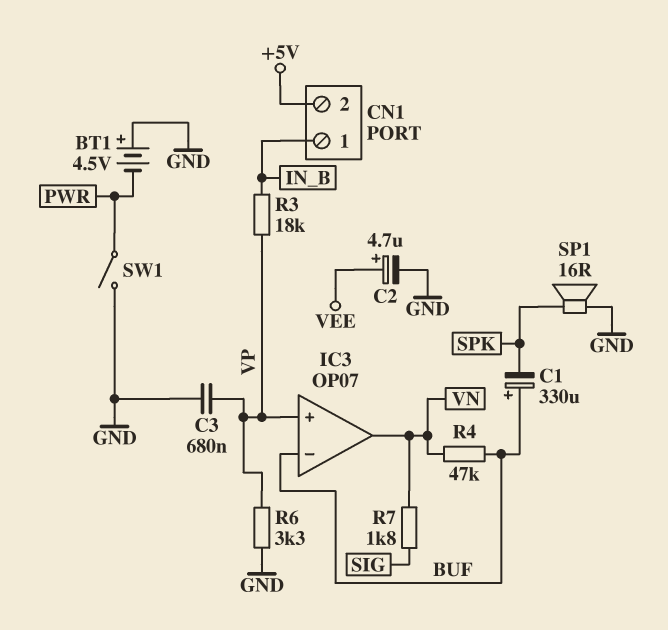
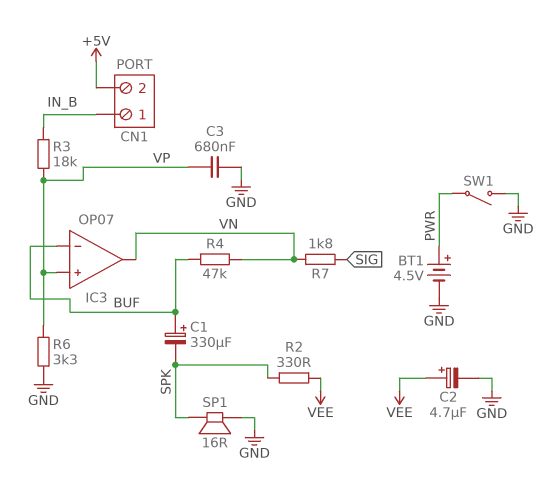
BT1: 4.5V (plus GND, minus PWR) -> 4.5V (plus PWR, minus GND)
R2: none -> 330 (SPK, VEE)

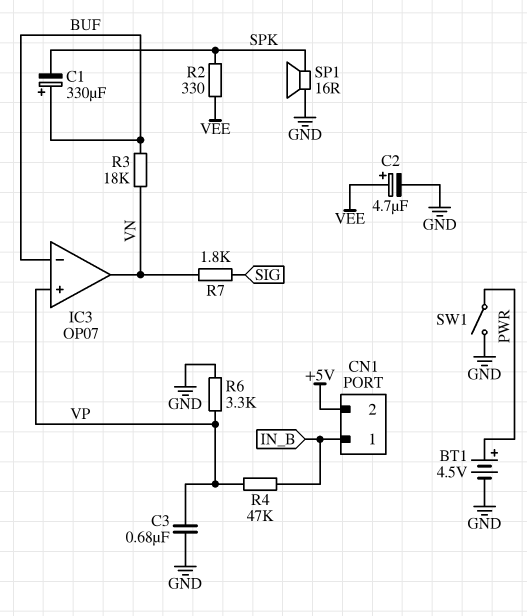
R3: 18k (IN_B, VP) -> 18k (BUF, VN)
R4: 47k (BUF, VN) -> 47k (IN_B, VP)

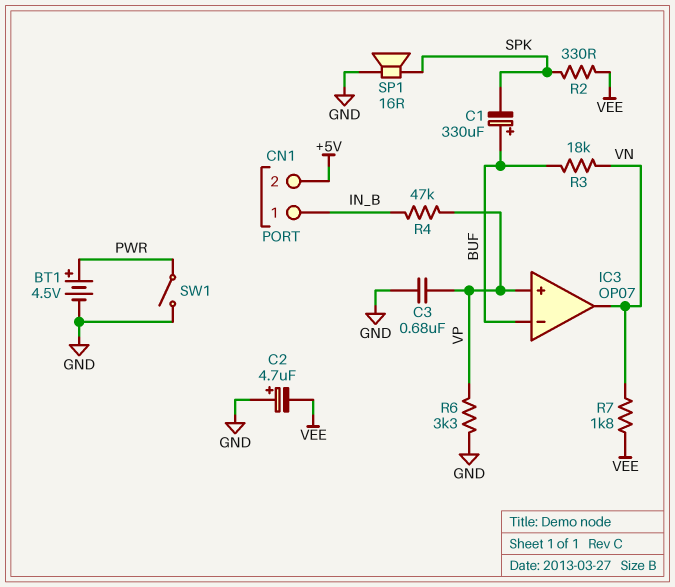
C2: 4.7uF (plus VEE, minus GND) -> 4.7uF (plus GND, minus VEE)
R7: 1.8k (SIG, VN) -> 1.8k (VEE, VN)

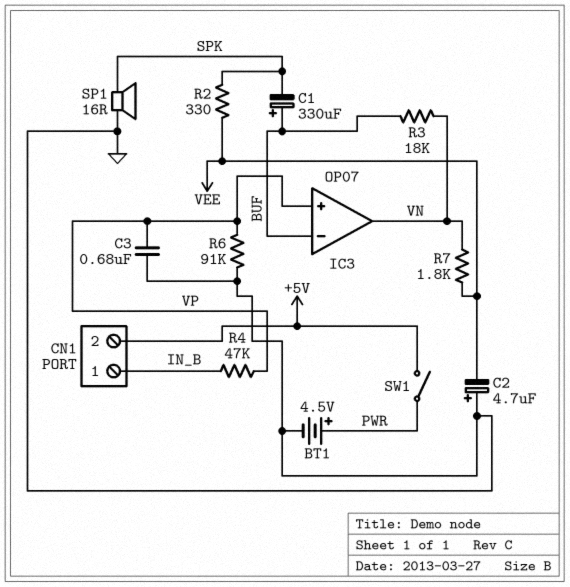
R6: 3.3k (GND, VP) -> 91k (GND, VP)
SW1: switch (GND, PWR) -> switch (+5V, PWR)

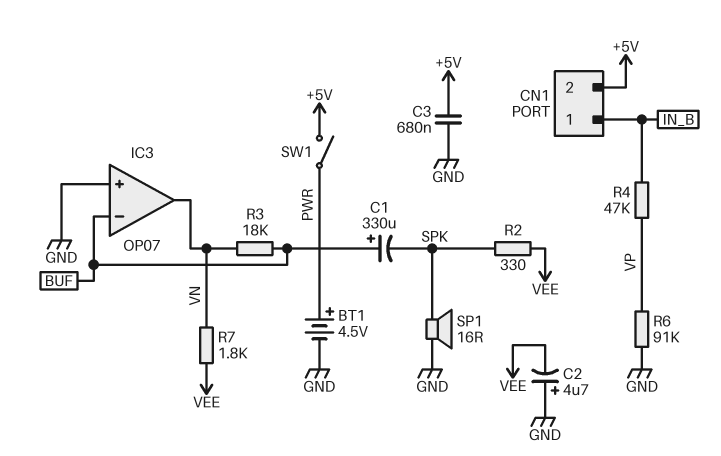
C3: 680nF (GND, VP) -> 680nF (+5V, GND)
IC3 pin in+: VP -> GND

